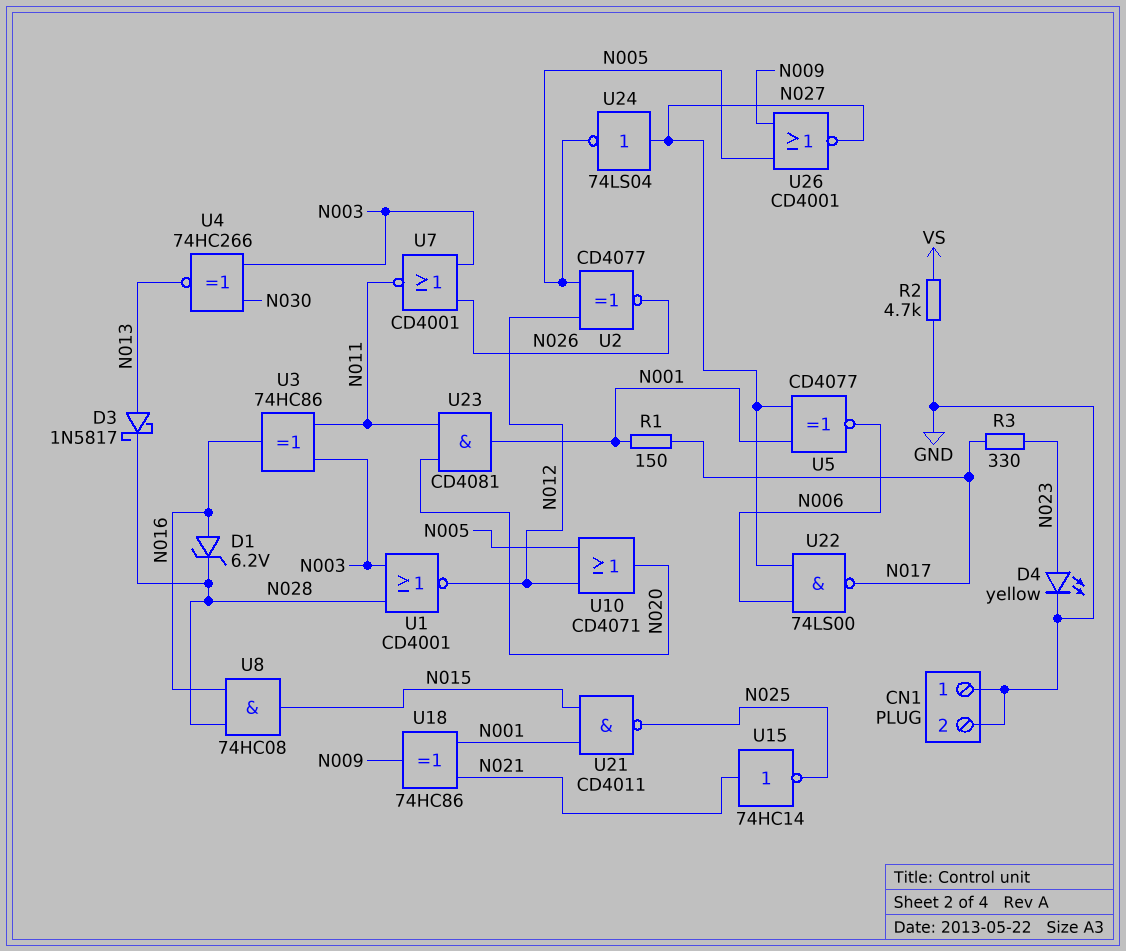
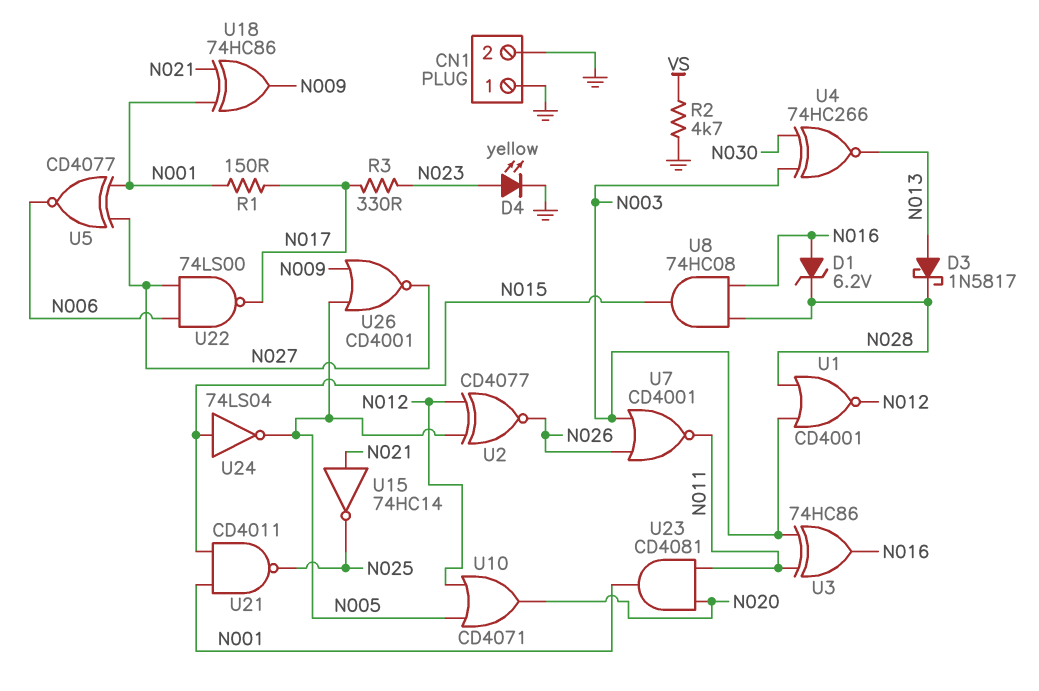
U24: NOT 74LS04 (in N027, out N005) -> NOT 74LS04 (in N015, out N005)

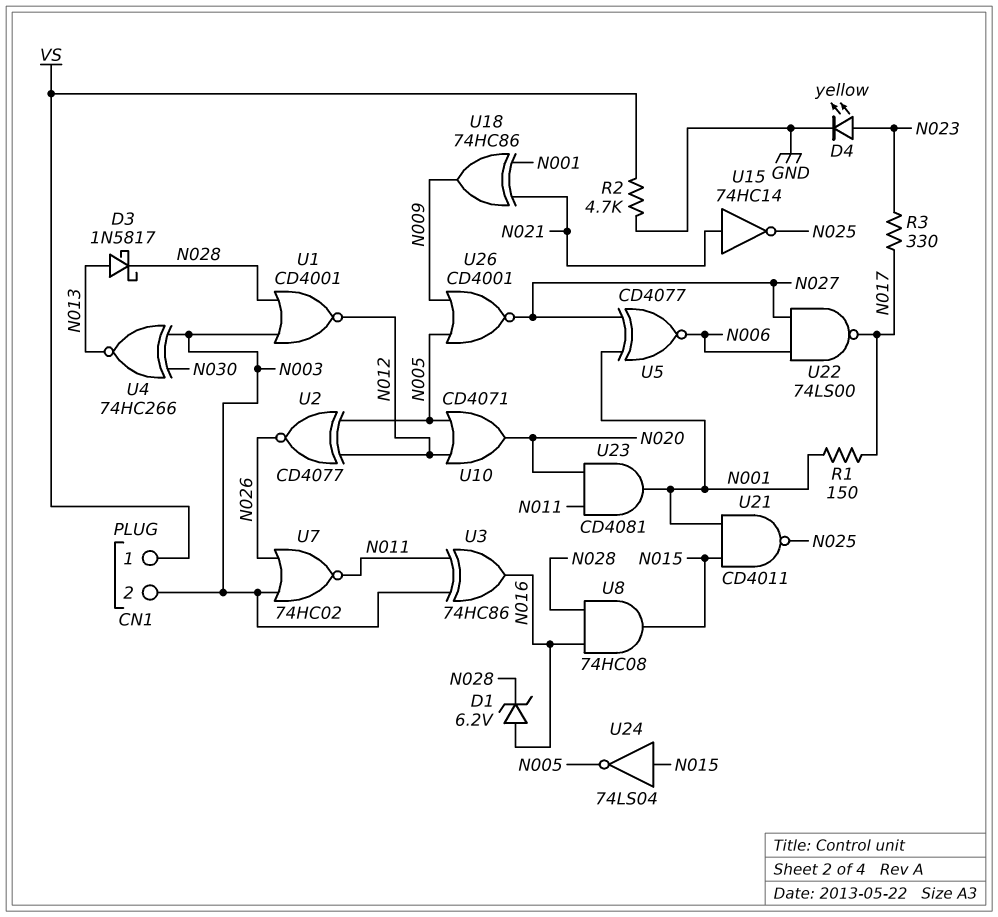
CN1 pin 1: GND -> VS
CN1 pin 2: GND -> N003
U7: NOR CD4001 (in N003, in N026, out N011) -> NOR 74HC02 (in N003, in N026, out N011)

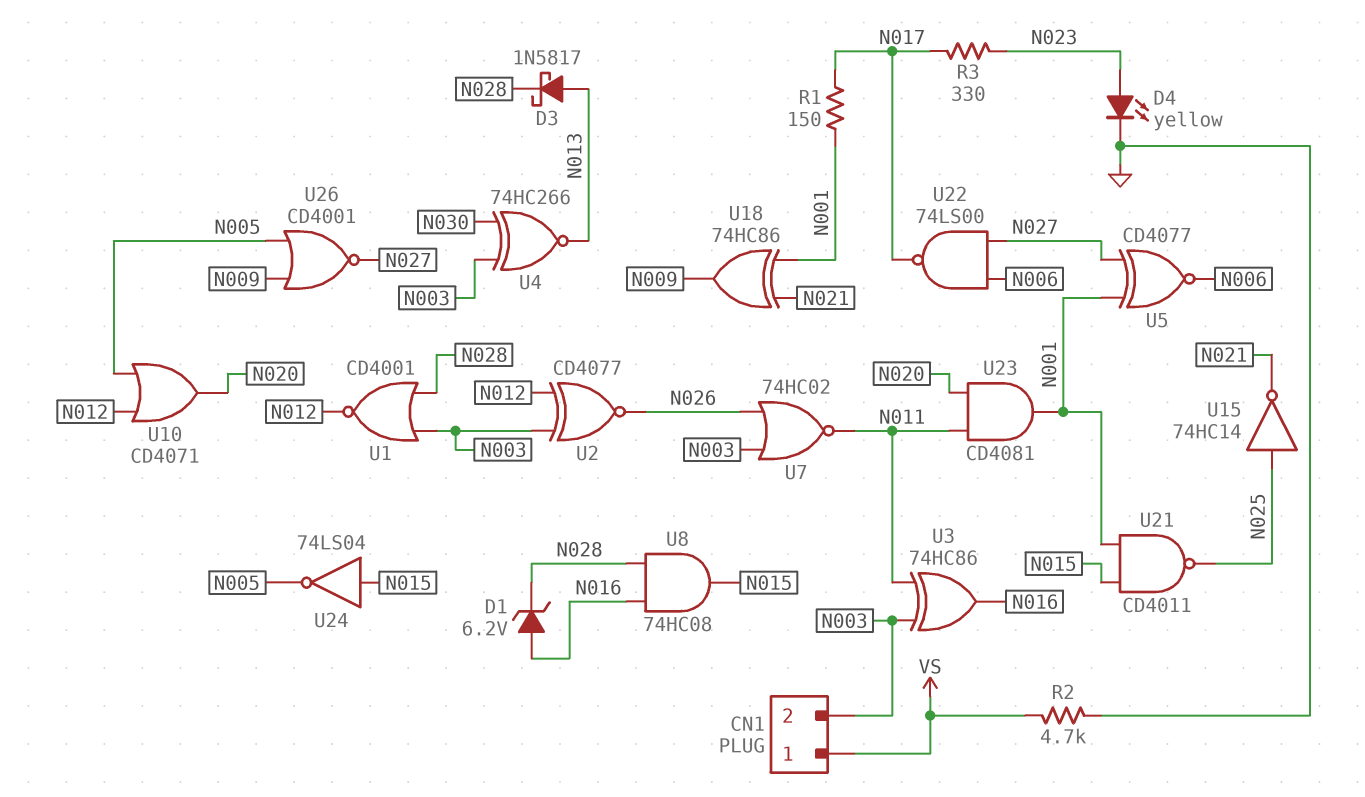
U2: XNOR CD4077 (in N005, in N012, out N026) -> XNOR CD4077 (in N003, in N012, out N026)
U15: NOT 74HC14 (in N021, out N025) -> NOT 74HC14 (in N025, out N021)

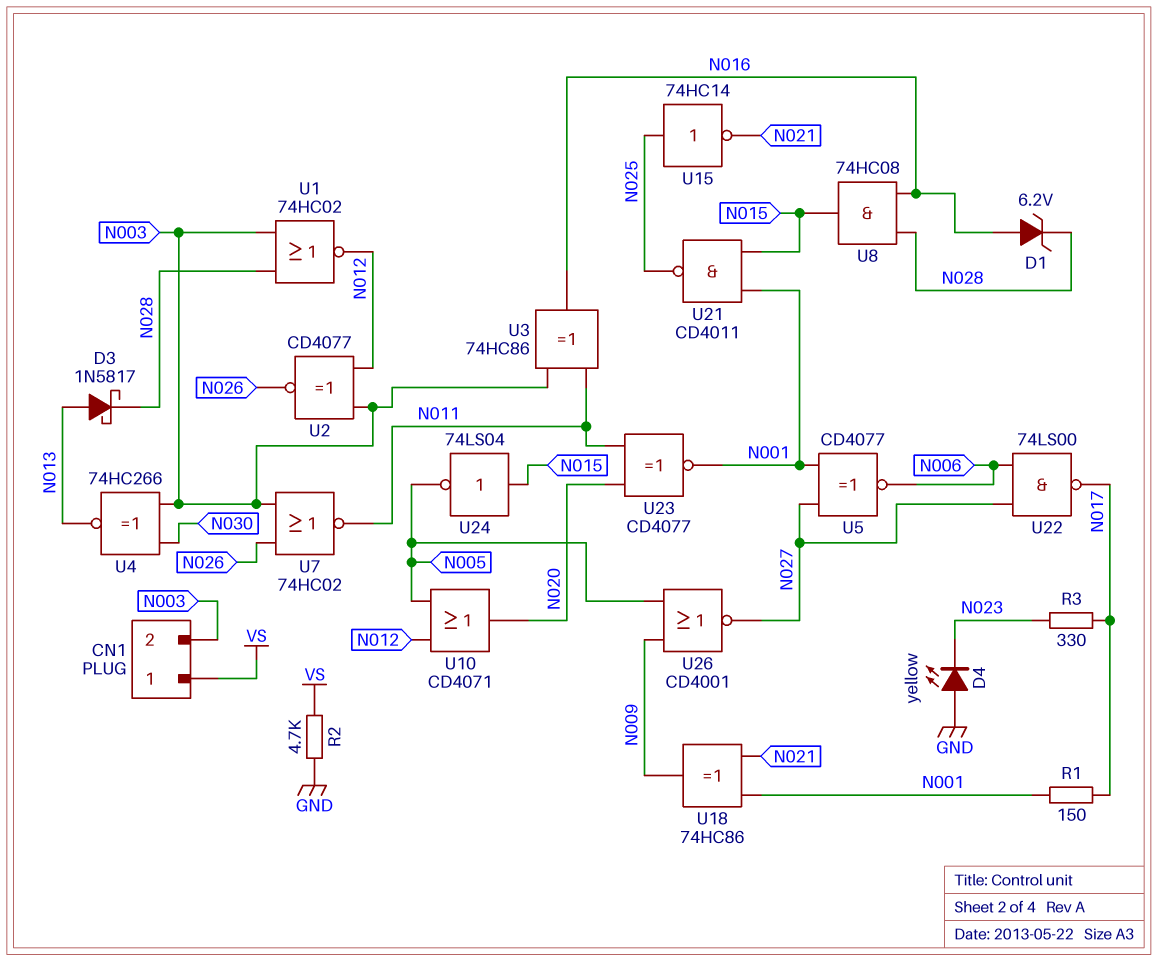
D4: LED yellow (A N023, K GND) -> LED yellow (A GND, K N023)
U1: NOR CD4001 (in N003, in N028, out N012) -> NOR 74HC02 (in N003, in N028, out N012)
U23: AND CD4081 (in N011, in N020, out N001) -> XNOR CD4077 (in N011, in N020, out N001)

